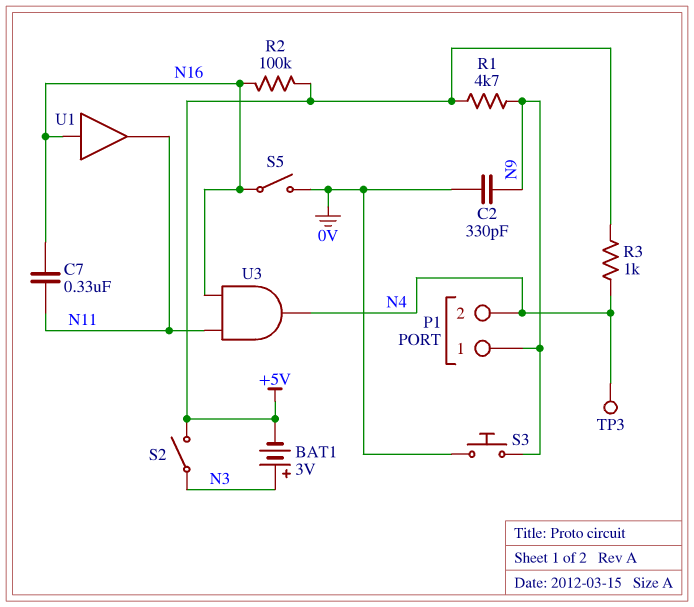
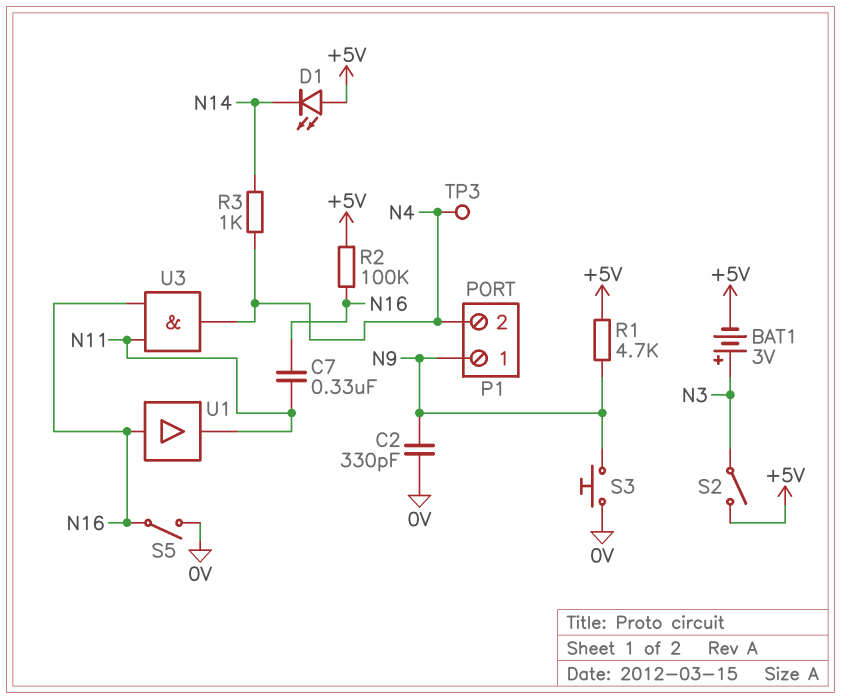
D1: none -> LED (A +5V, K N14)
R3: 1k (+5V, N4) -> 1k (N4, N14)

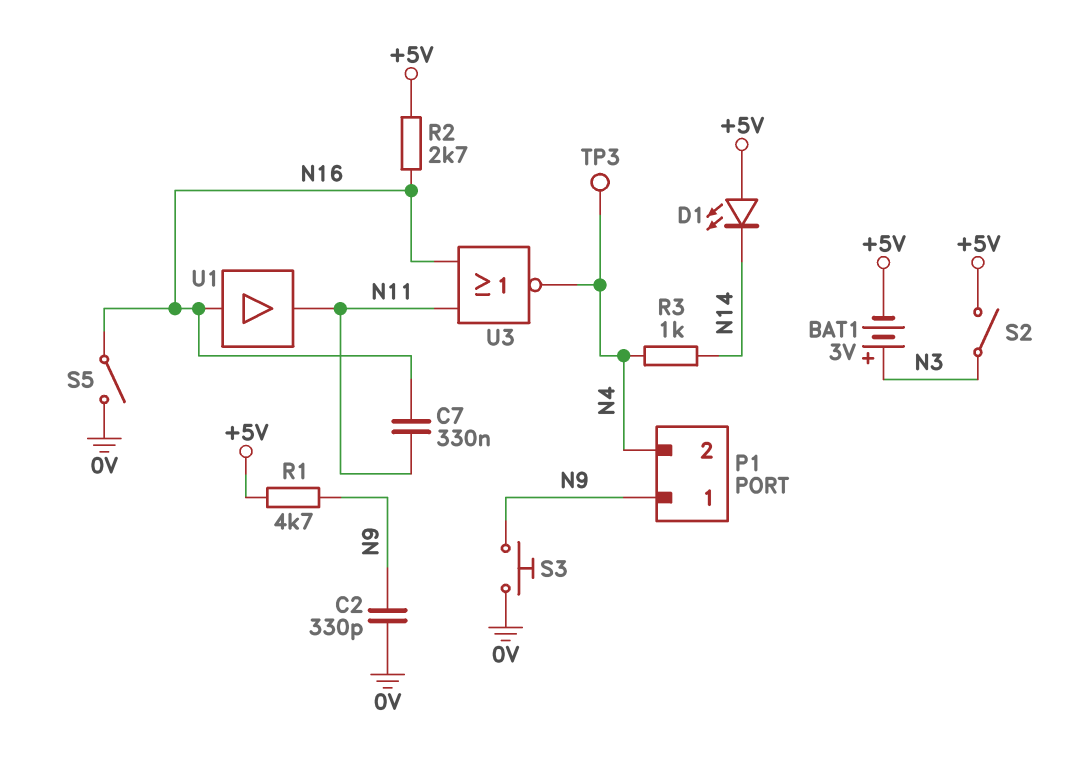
R2: 100k (+5V, N16) -> 2.7k (+5V, N16)
U3: AND (in N11, in N16, out N4) -> NOR (in N11, in N16, out N4)

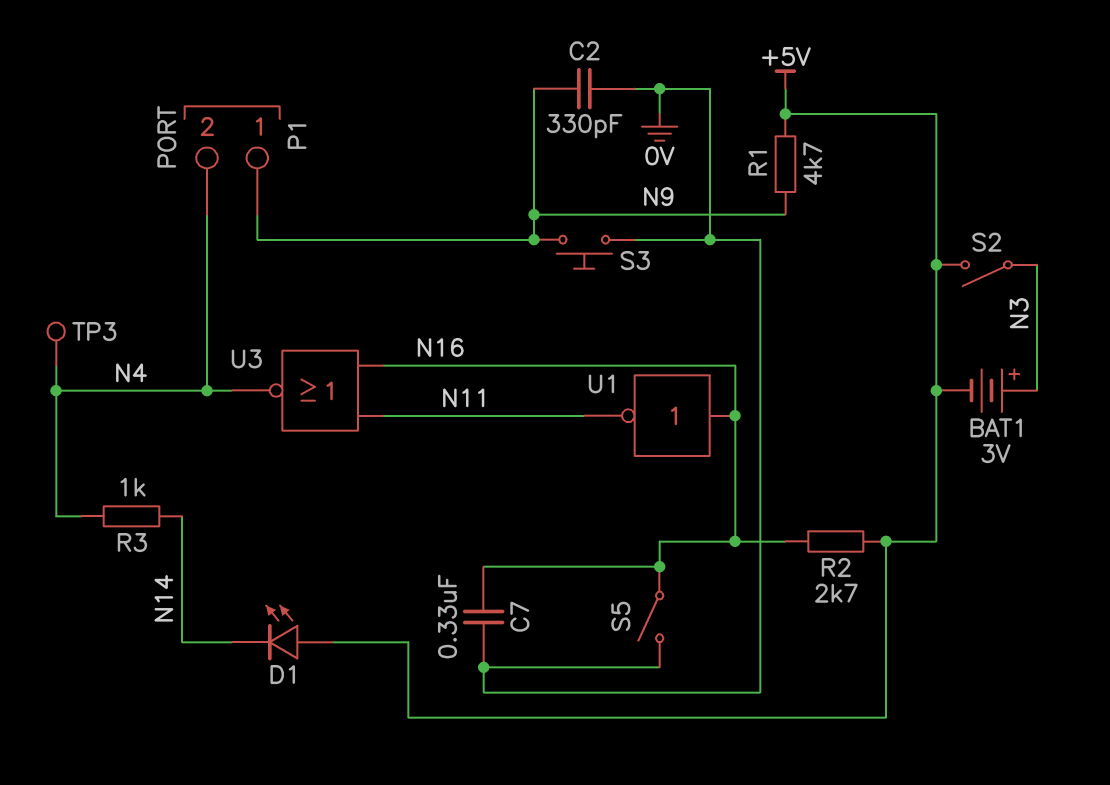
C7: 330nF (N11, N16) -> 330nF (0V, N16)
U1: buffer (in N16, out N11) -> NOT (in N16, out N11)

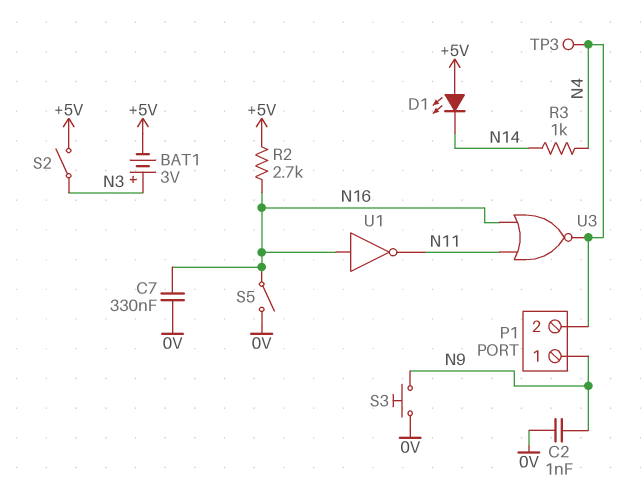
C2: 330pF (0V, N9) -> 1nF (0V, N9)
R1: 4.7k (+5V, N9) -> none

